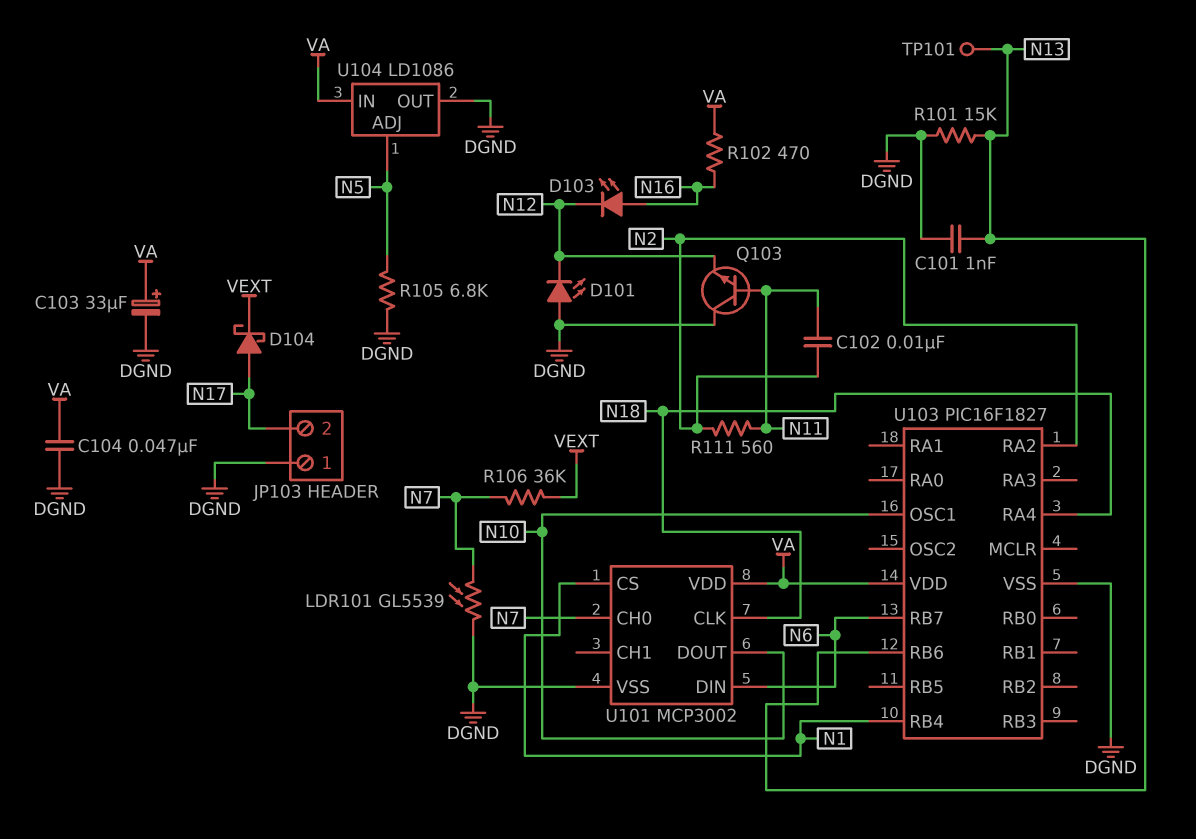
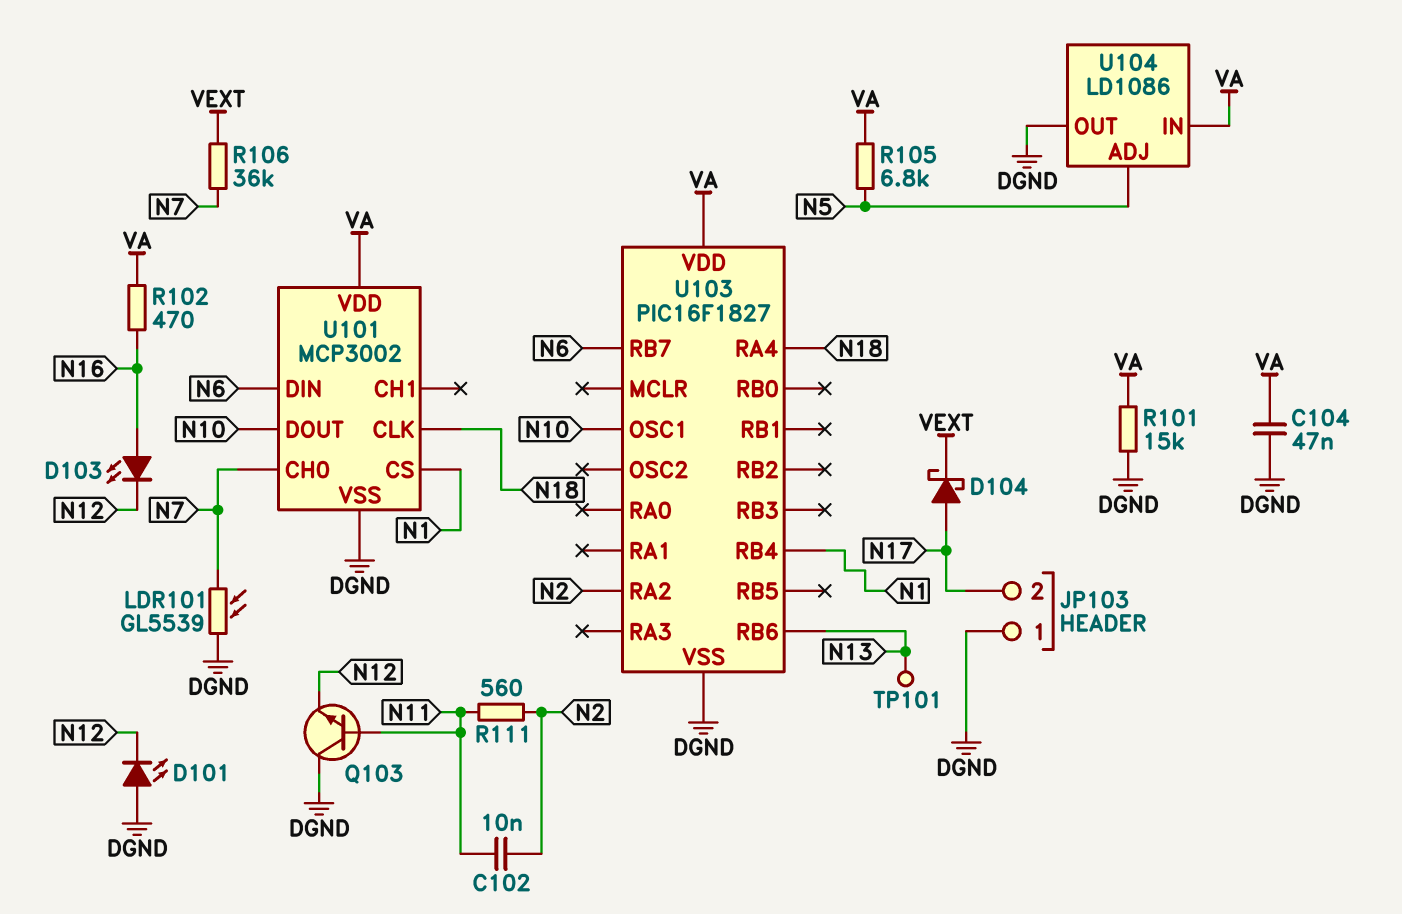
C101: 1nF (DGND, N13) -> none
C103: 33uF (plus VA, minus DGND) -> none
R101: 15k (DGND, N13) -> 15k (DGND, VA)
R105: 6.8k (DGND, N5) -> 6.8k (N5, VA)

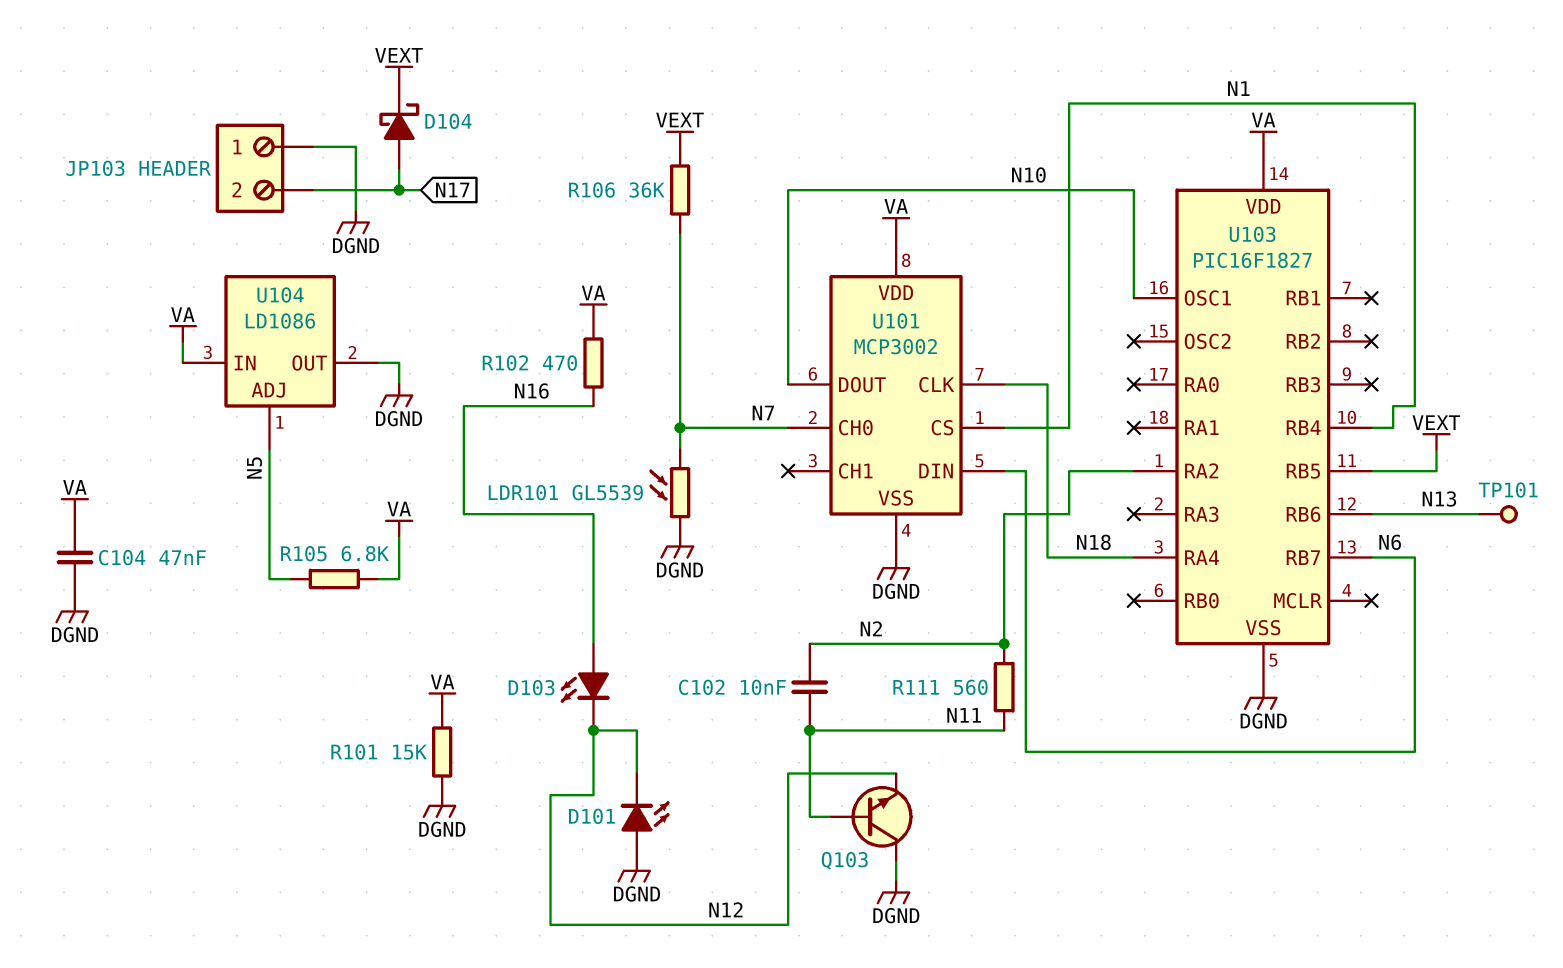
U103 pin RB5: none -> VEXT

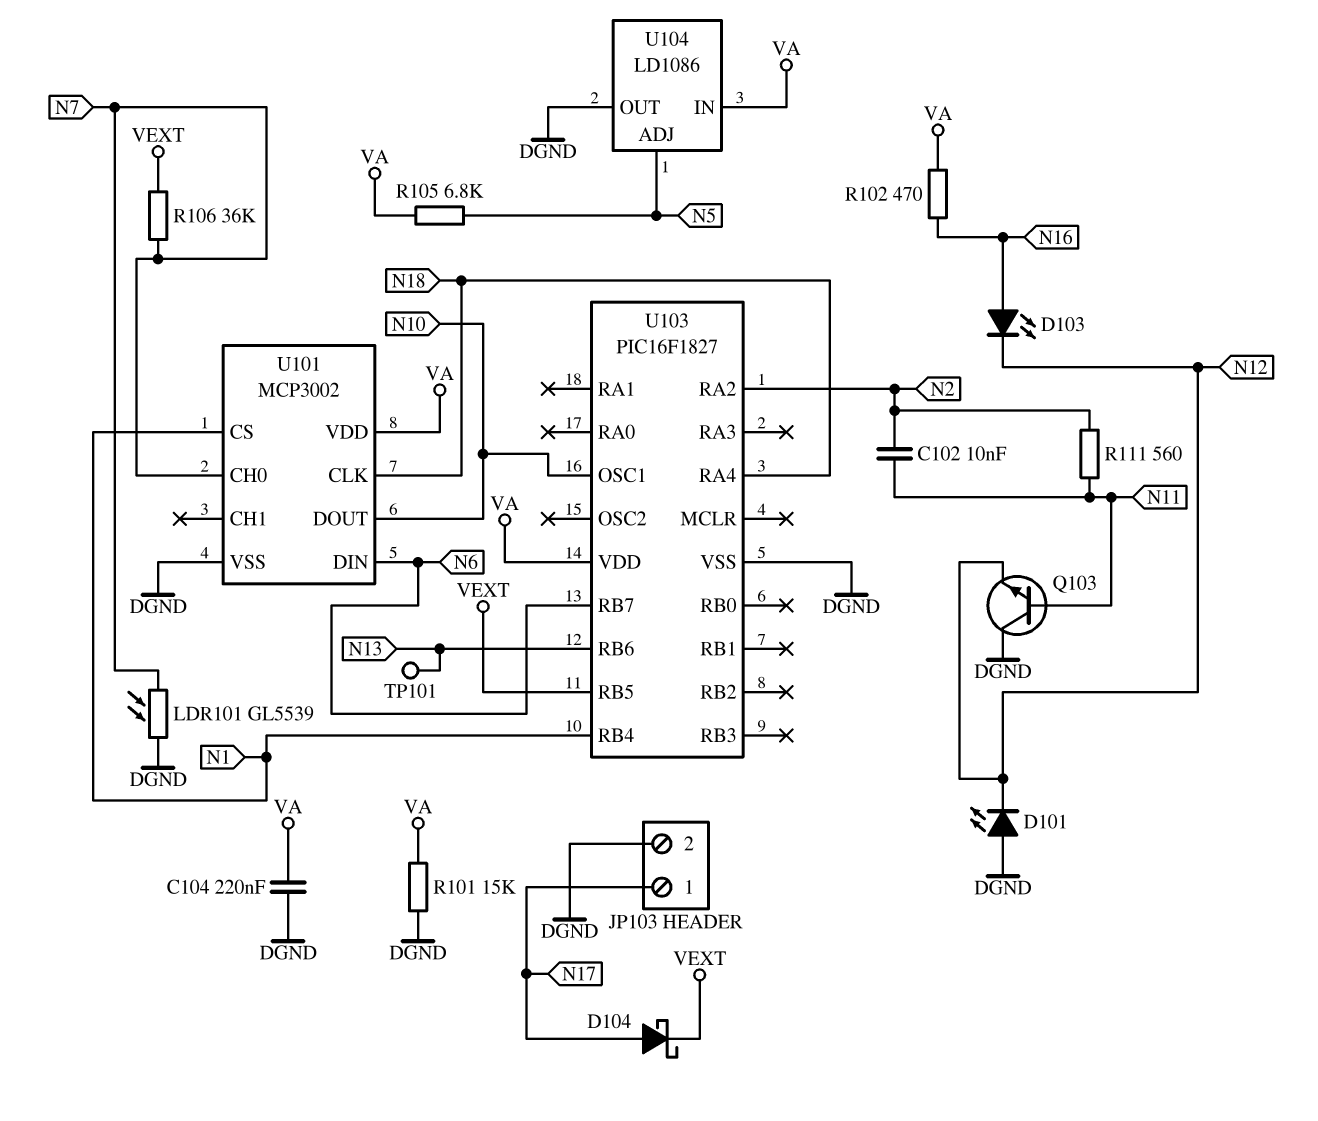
C104: 47nF (DGND, VA) -> 220nF (DGND, VA)
JP103 pin 1: DGND -> N17
JP103 pin 2: N17 -> DGND

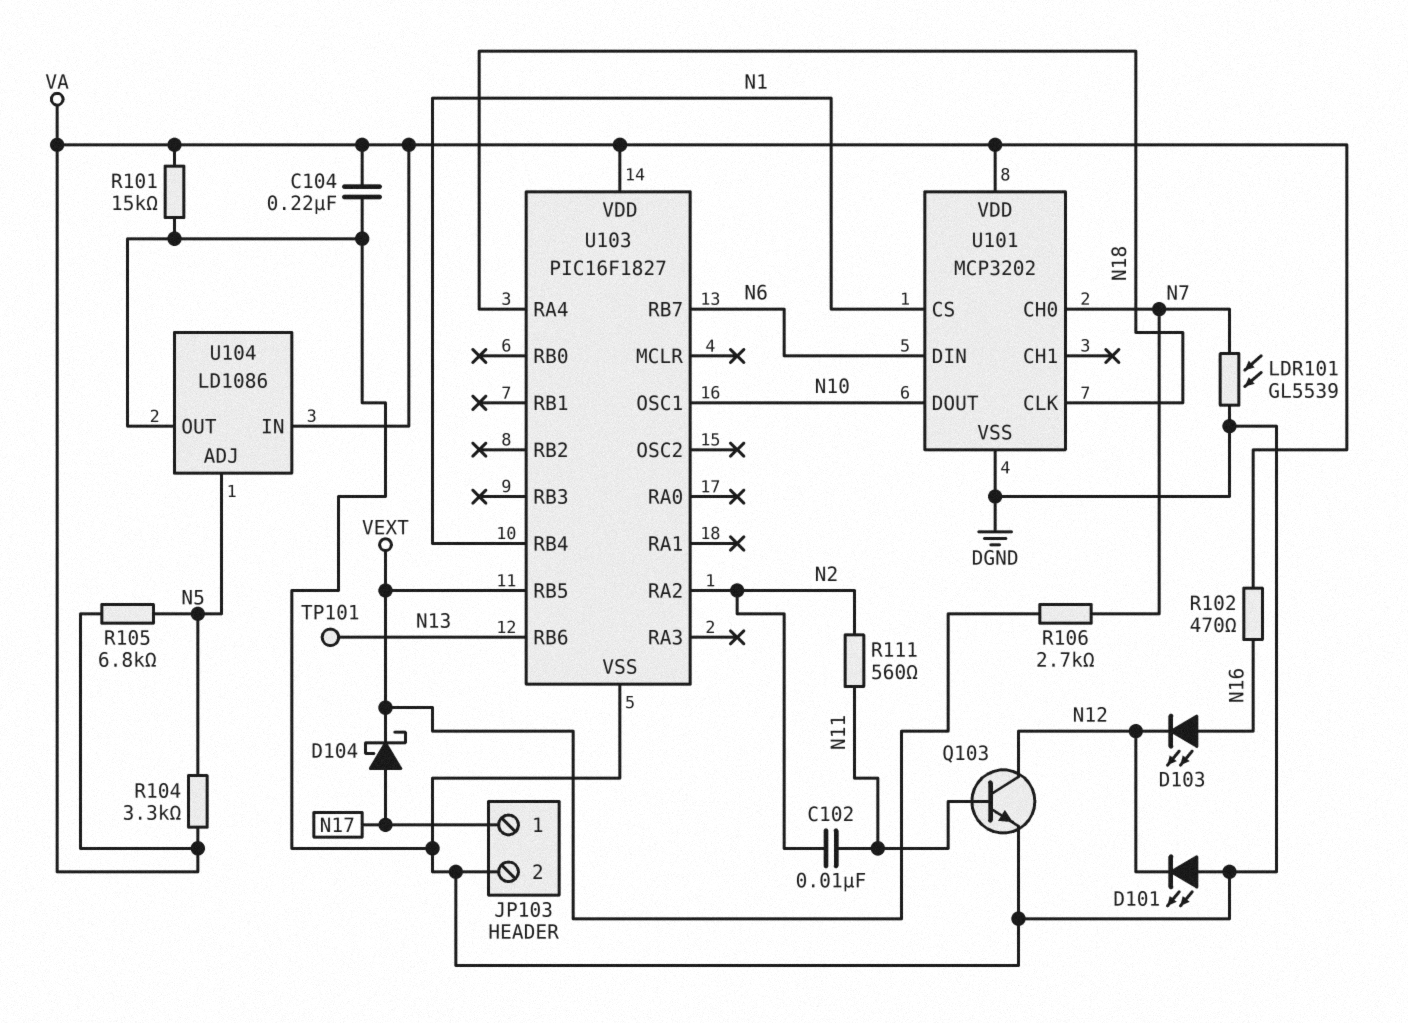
Q103: NPN (B N11, C DGND, E N12) -> NPN (B N11, C N12, E DGND)
R104: none -> 3.3k (N5, VA)
R106: 36k (N7, VEXT) -> 2.7k (N7, VEXT)
U101: MCP3002 -> MCP3202

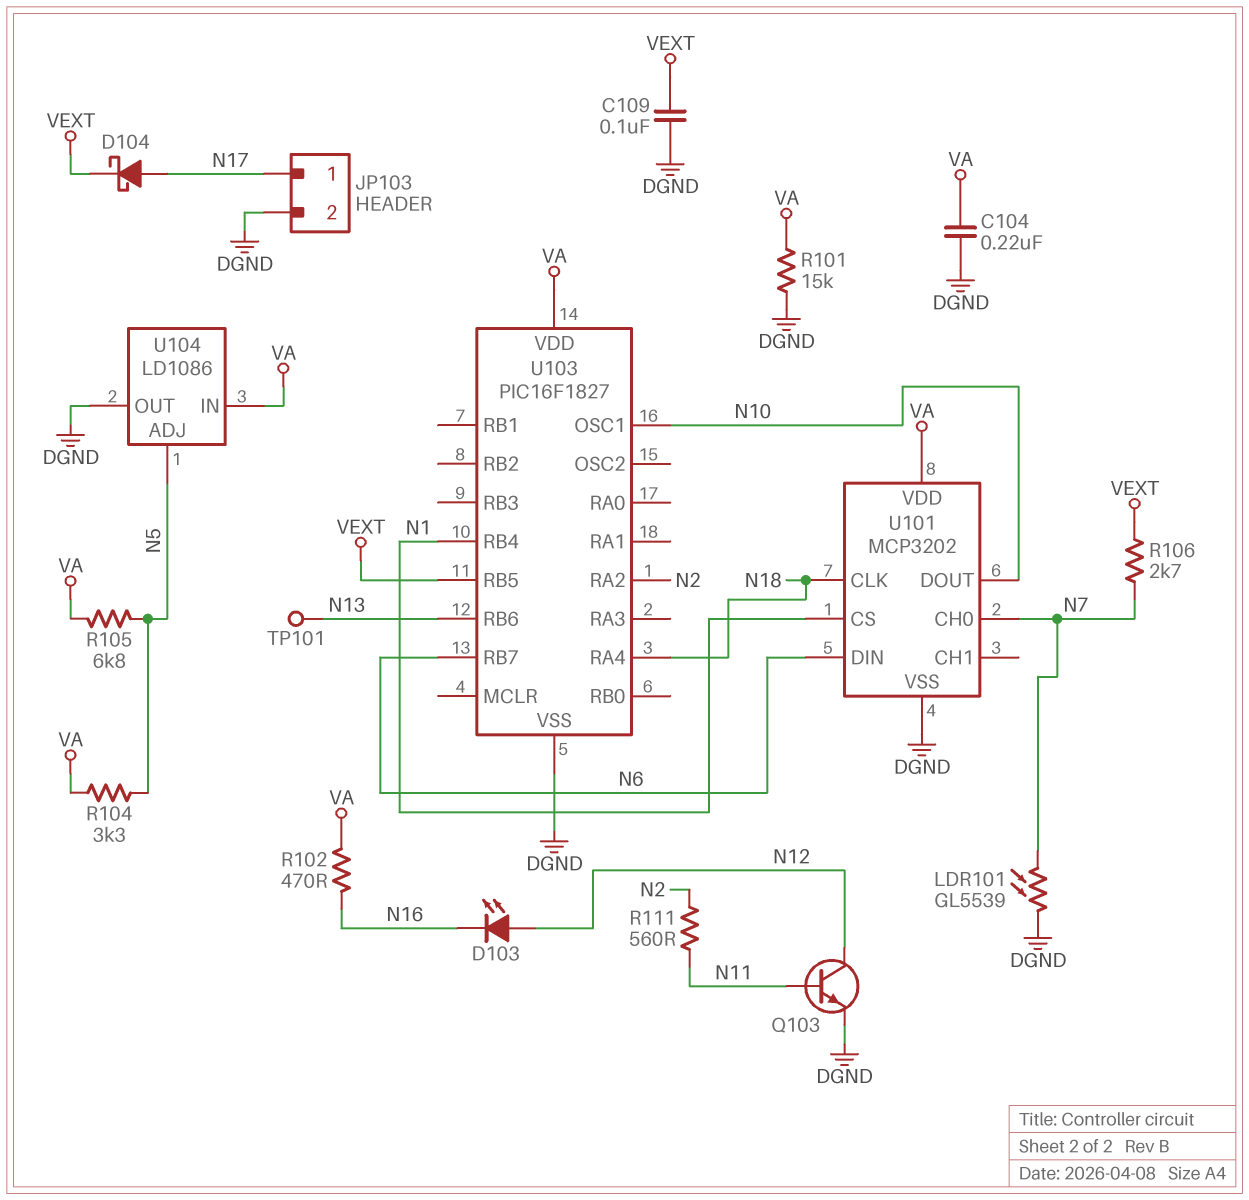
C102: 10nF (N2, N11) -> none
C109: none -> 100nF (DGND, VEXT)
D101: LED (A DGND, K N12) -> none
D103: LED (A N16, K N12) -> LED (A N12, K N16)

